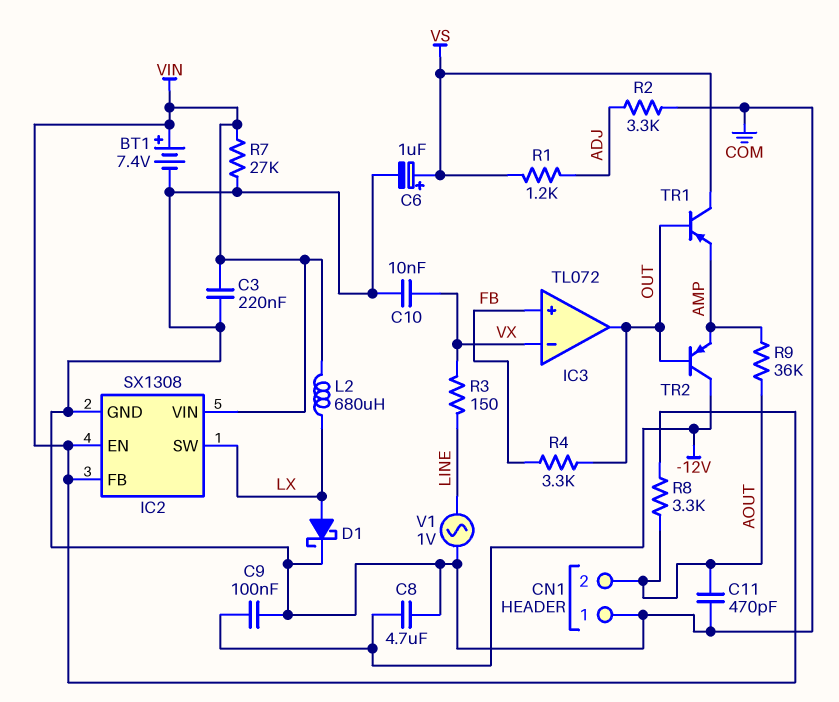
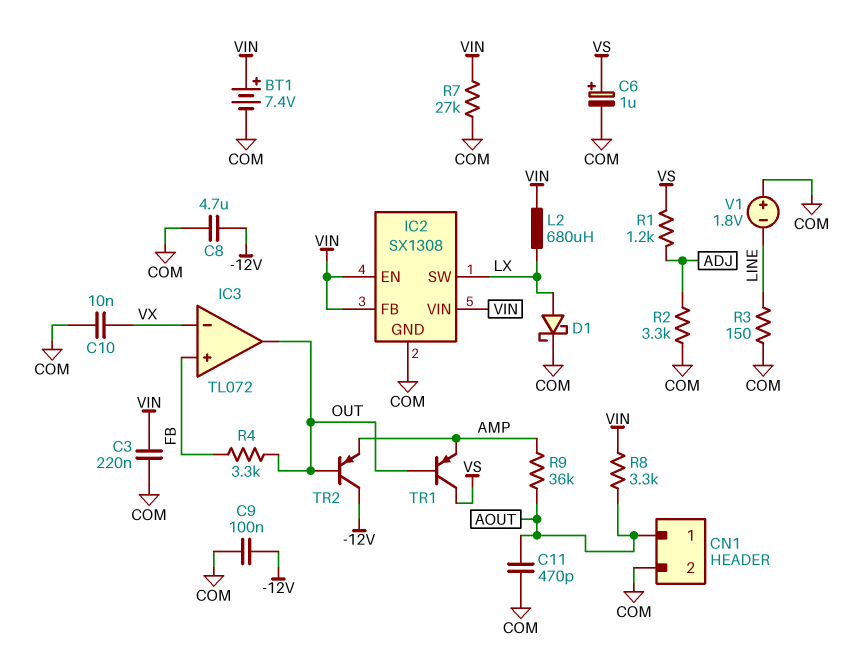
CN1 pin 1: COM -> AOUT
CN1 pin 2: AOUT -> COM
R3: 150 (LINE, VX) -> 150 (COM, LINE)
V1: AC 1V (COM, LINE) -> 1.8V (plus COM, minus LINE)

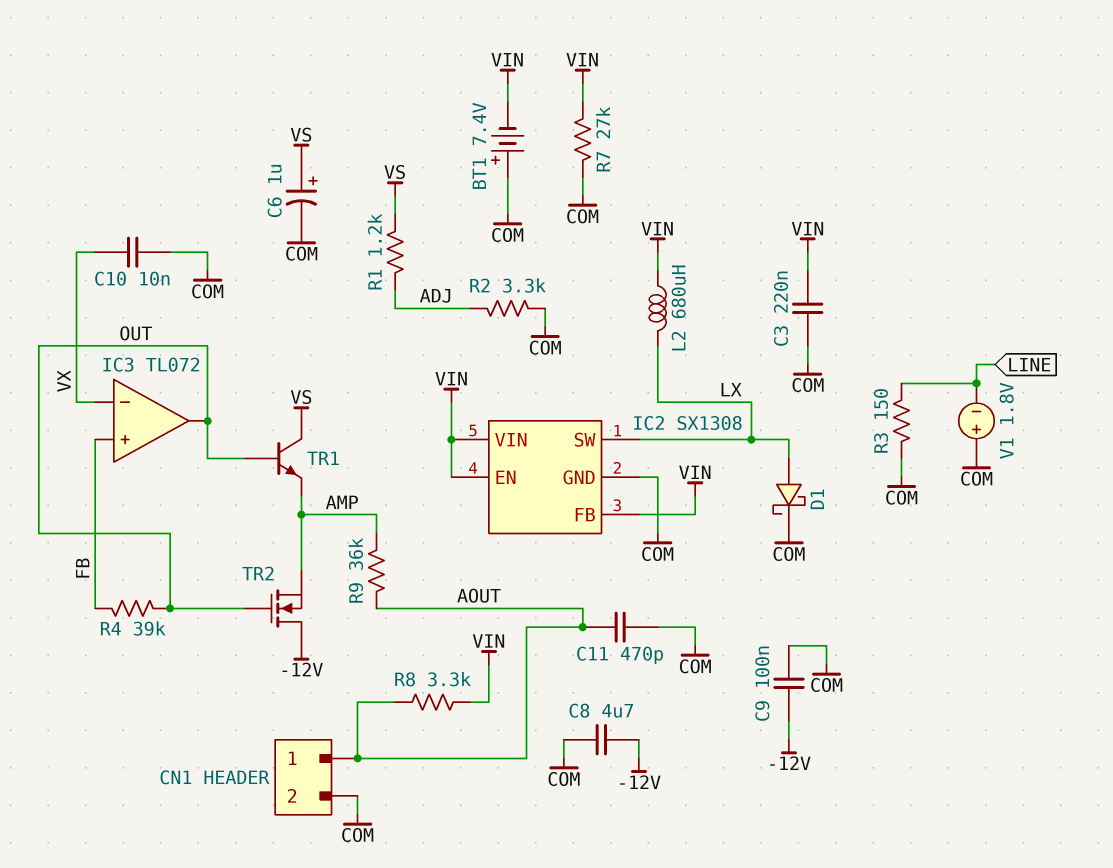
BT1: 7.4V (plus VIN, minus COM) -> 7.4V (plus COM, minus VIN)
R4: 3.3k (FB, OUT) -> 39k (FB, OUT)
TR1: PNP (B OUT, C VS, E AMP) -> NPN (B OUT, C VS, E AMP)
TR2: PNP (B OUT, C -12V, E AMP) -> NMOS (G OUT, D -12V, S AMP)

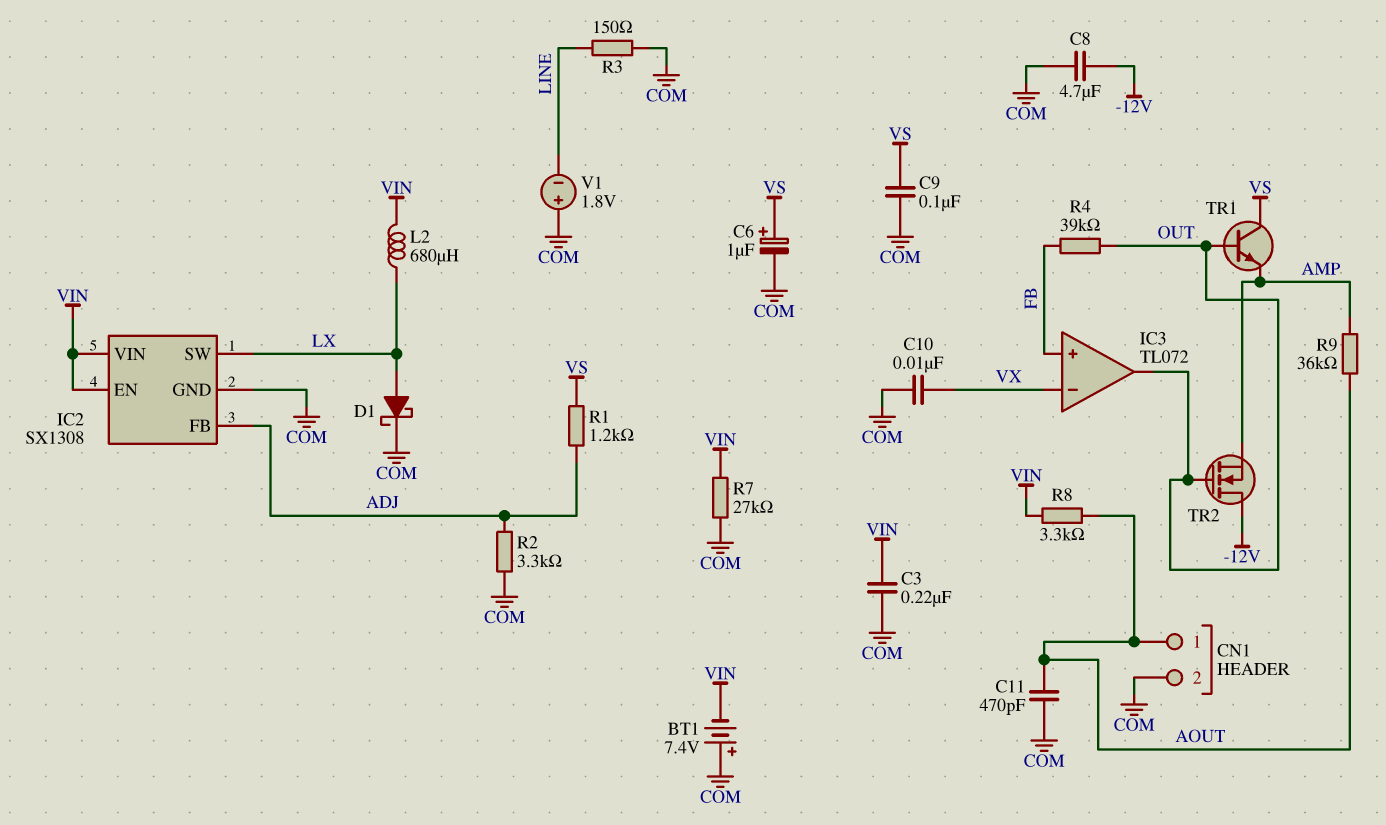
C9: 100nF (-12V, COM) -> 100nF (COM, VS)
IC2 pin FB: VIN -> ADJ

